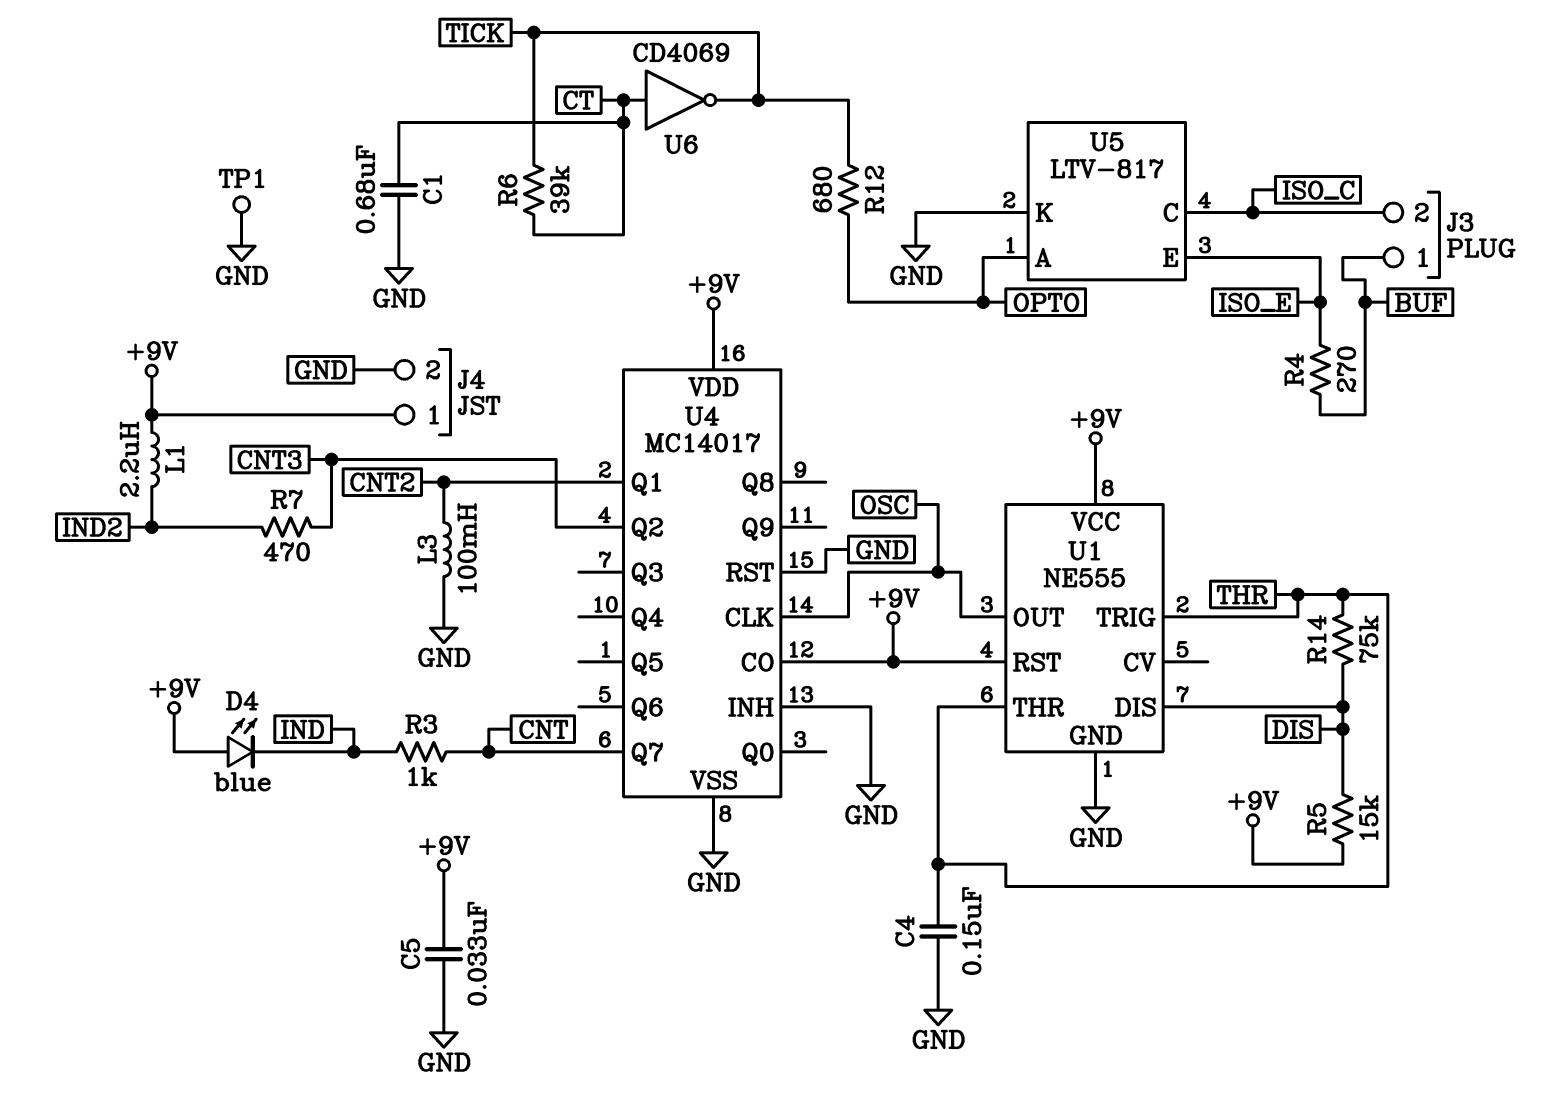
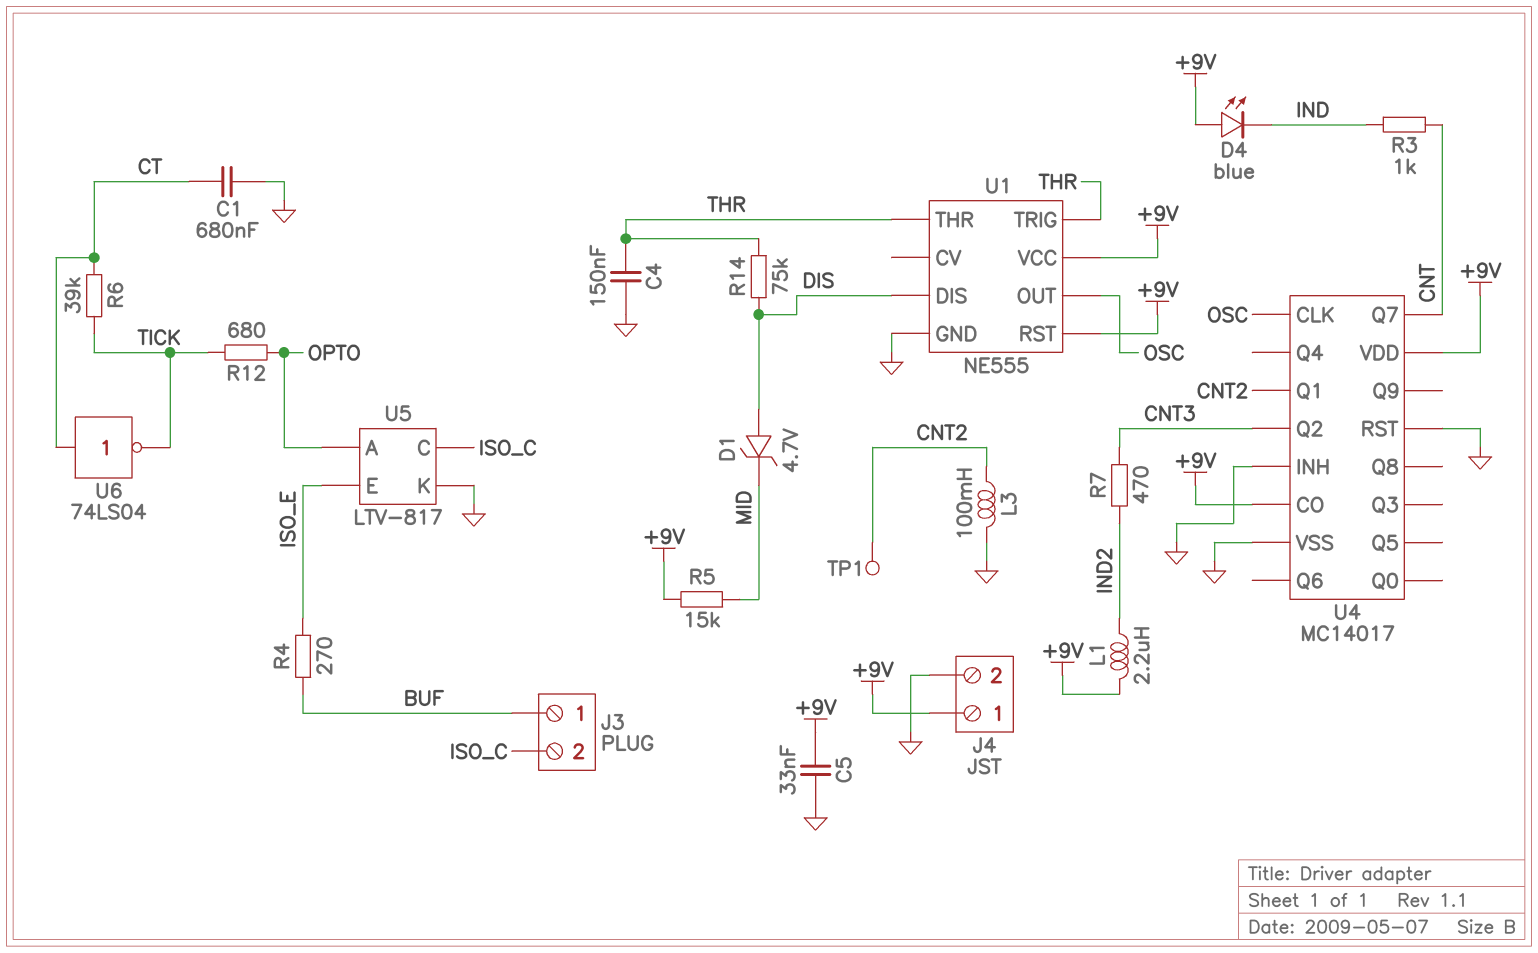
D1: none -> zener 4.7V (A DIS, K MID)
R5: 15k (+9V, DIS) -> 15k (+9V, MID)
TP1: test point (GND) -> test point (CNT2)
U6: NOT CD4069 (in CT, out TICK) -> NOT 74LS04 (in CT, out TICK)

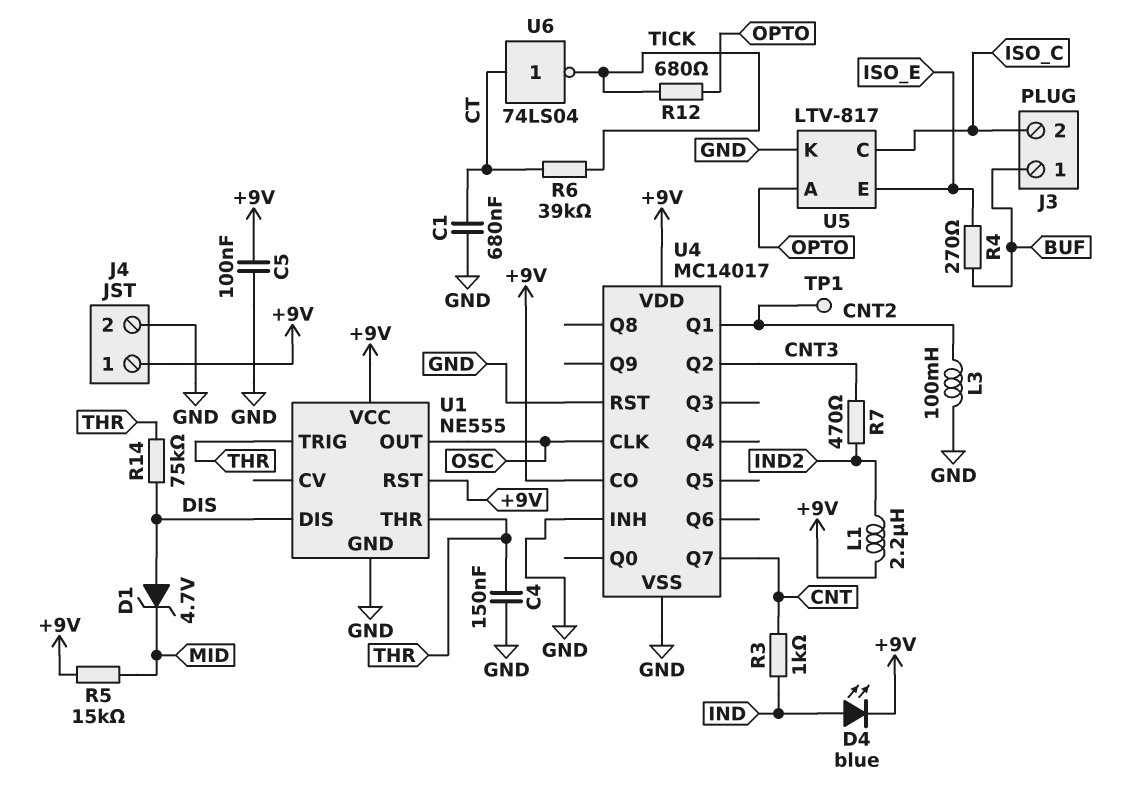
C5: 33nF (+9V, GND) -> 100nF (+9V, GND)
D4: LED blue (A +9V, K IND) -> LED blue (A IND, K +9V)

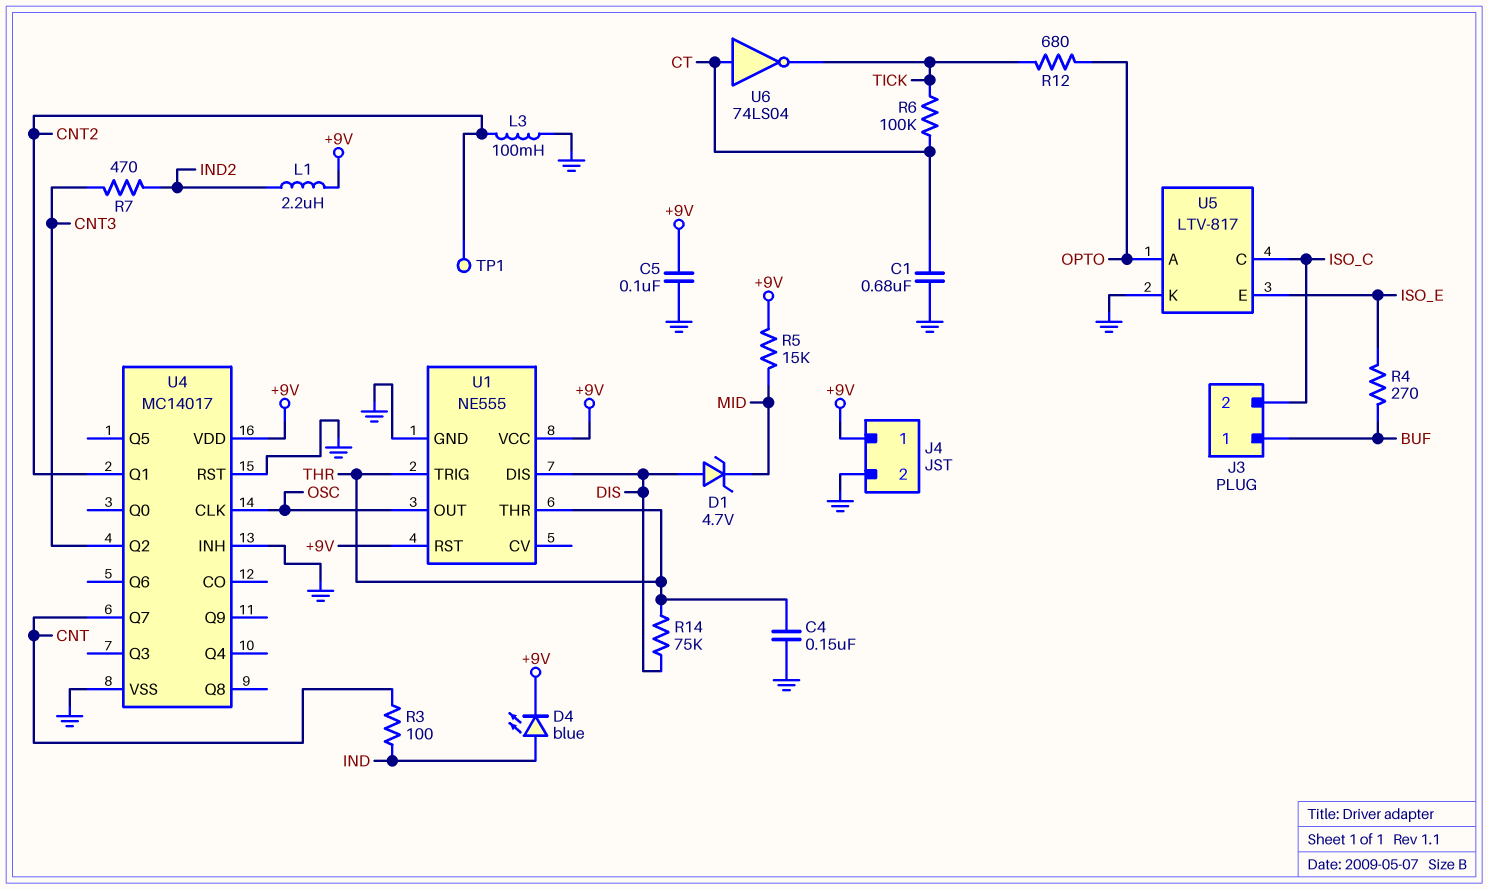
R3: 1k (CNT, IND) -> 100 (CNT, IND)
R6: 39k (CT, TICK) -> 100k (CT, TICK)
U4 pin CO: +9V -> none

